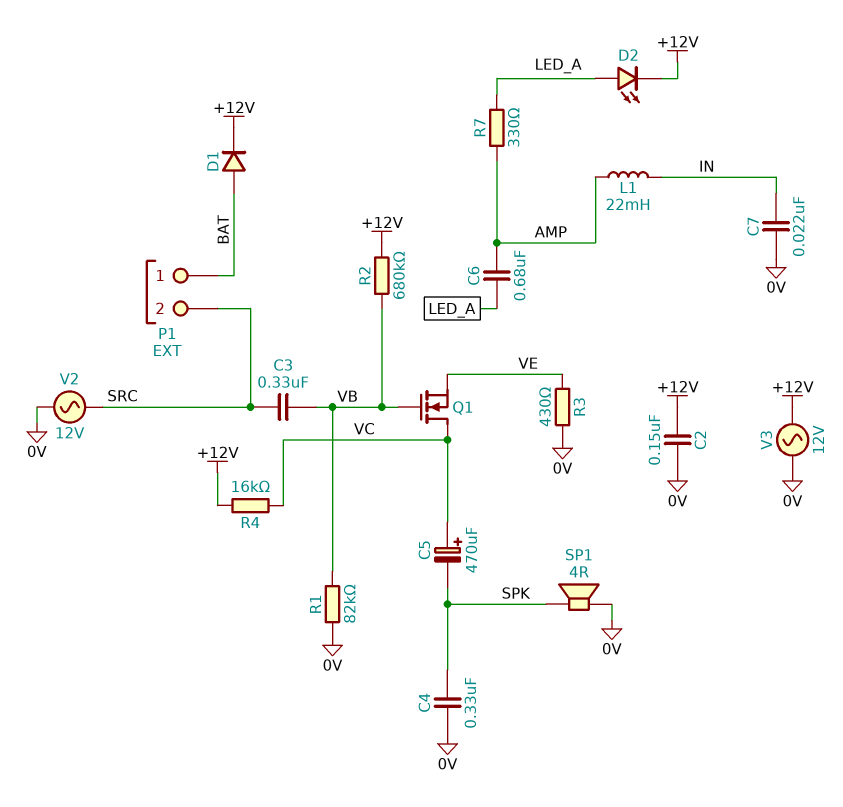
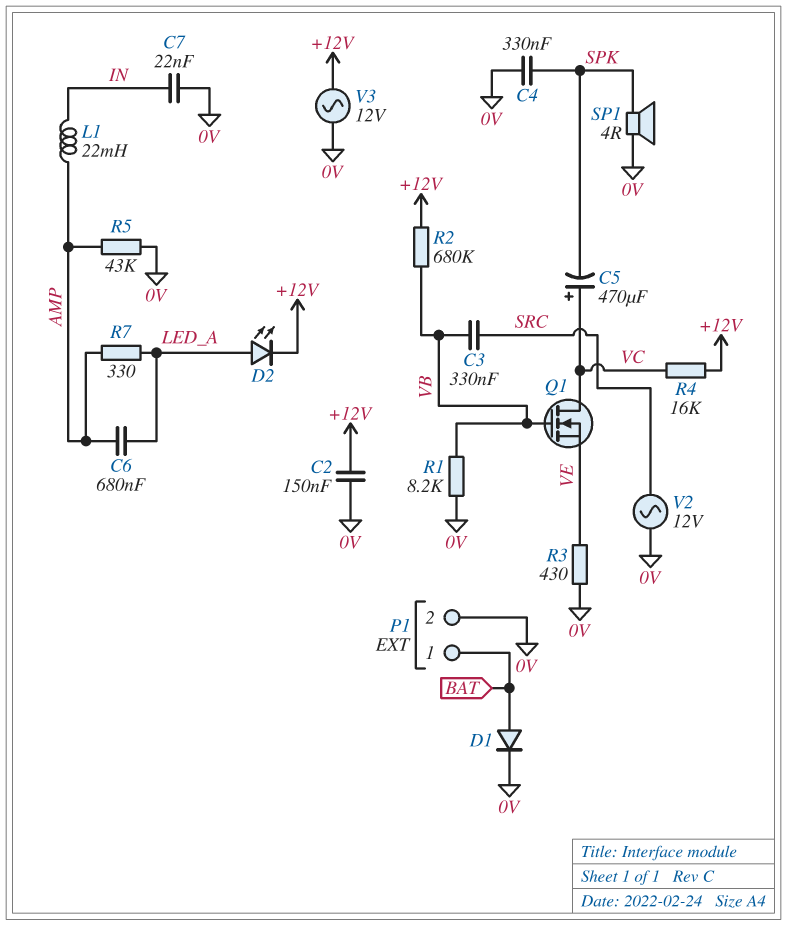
D1: diode (A BAT, K +12V) -> diode (A BAT, K 0V)
P1 pin 2: SRC -> 0V
R1: 82k (0V, VB) -> 8.2k (0V, VB)
R5: none -> 43k (0V, AMP)

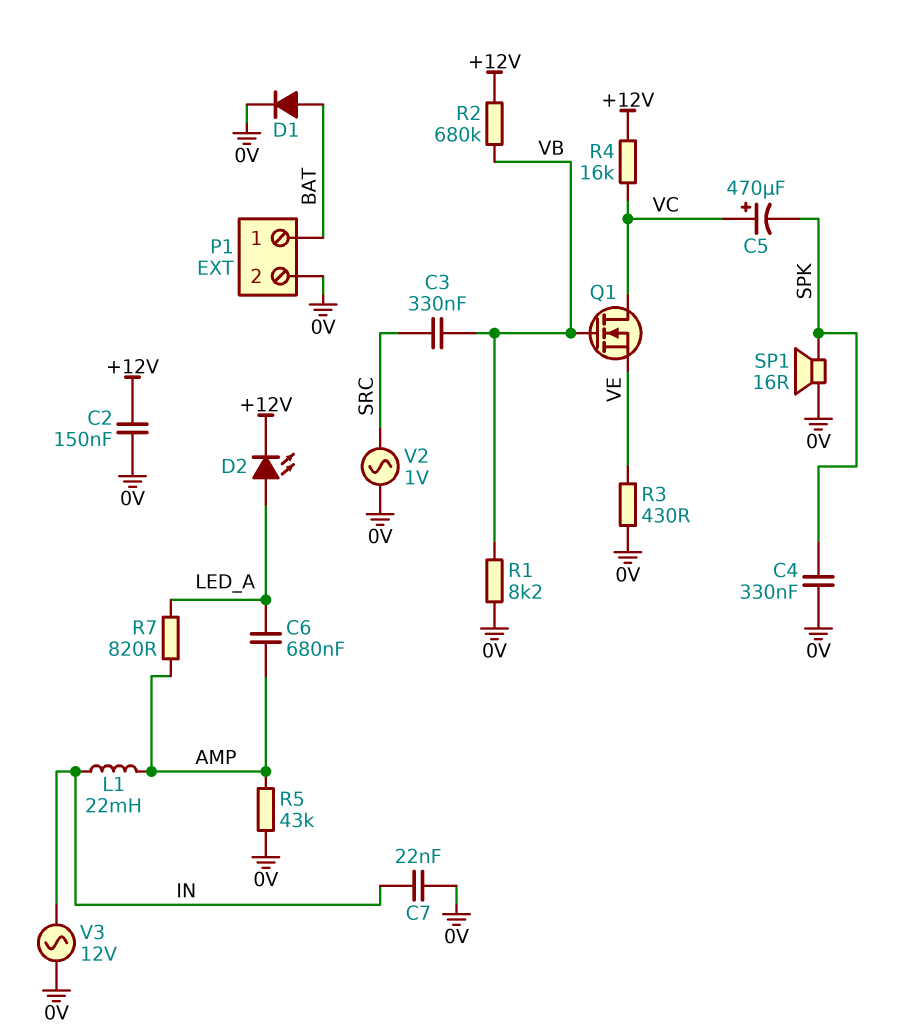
R7: 330 (AMP, LED_A) -> 820 (AMP, LED_A)
SP1: speaker 4R (0V, SPK) -> speaker 16R (0V, SPK)
V2: AC 12V (0V, SRC) -> AC 1V (0V, SRC)
V3: AC 12V (+12V, 0V) -> AC 12V (0V, IN)

